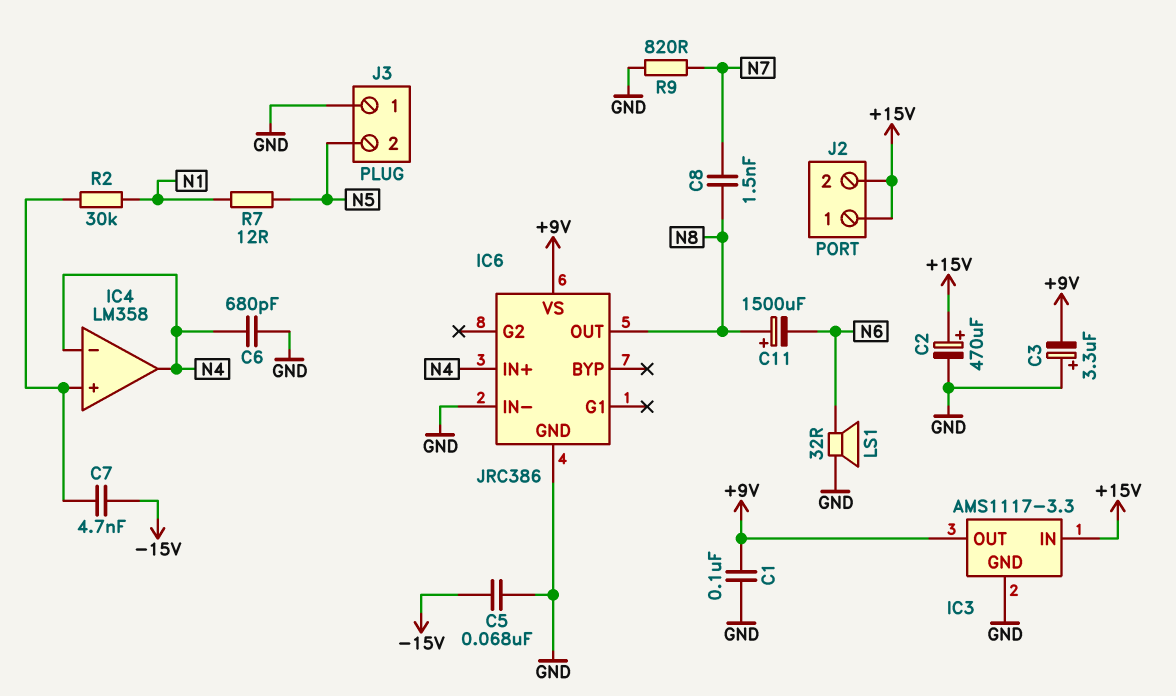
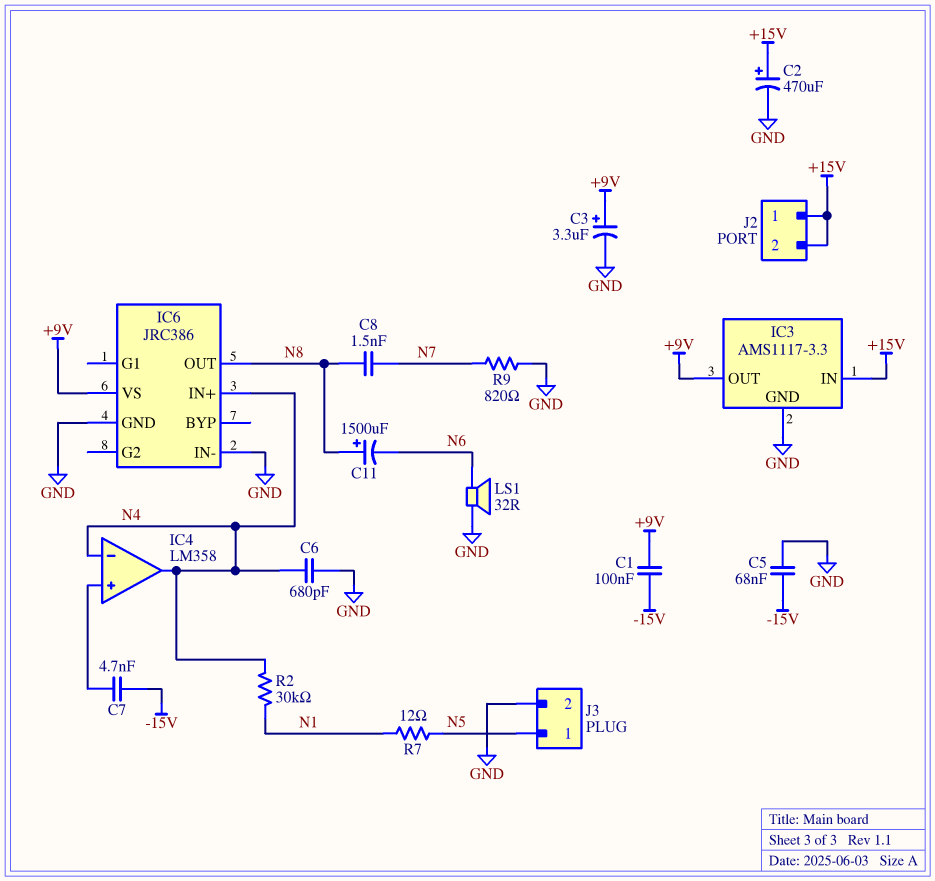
C1: 100nF (+9V, GND) -> 100nF (+9V, -15V)
C3: 3.3uF (plus GND, minus +9V) -> 3.3uF (plus +9V, minus GND)
J3 pin 1: GND -> N5
J3 pin 2: N5 -> GND
R2: 30k (IC4/in+, N1) -> 30k (N1, N4)

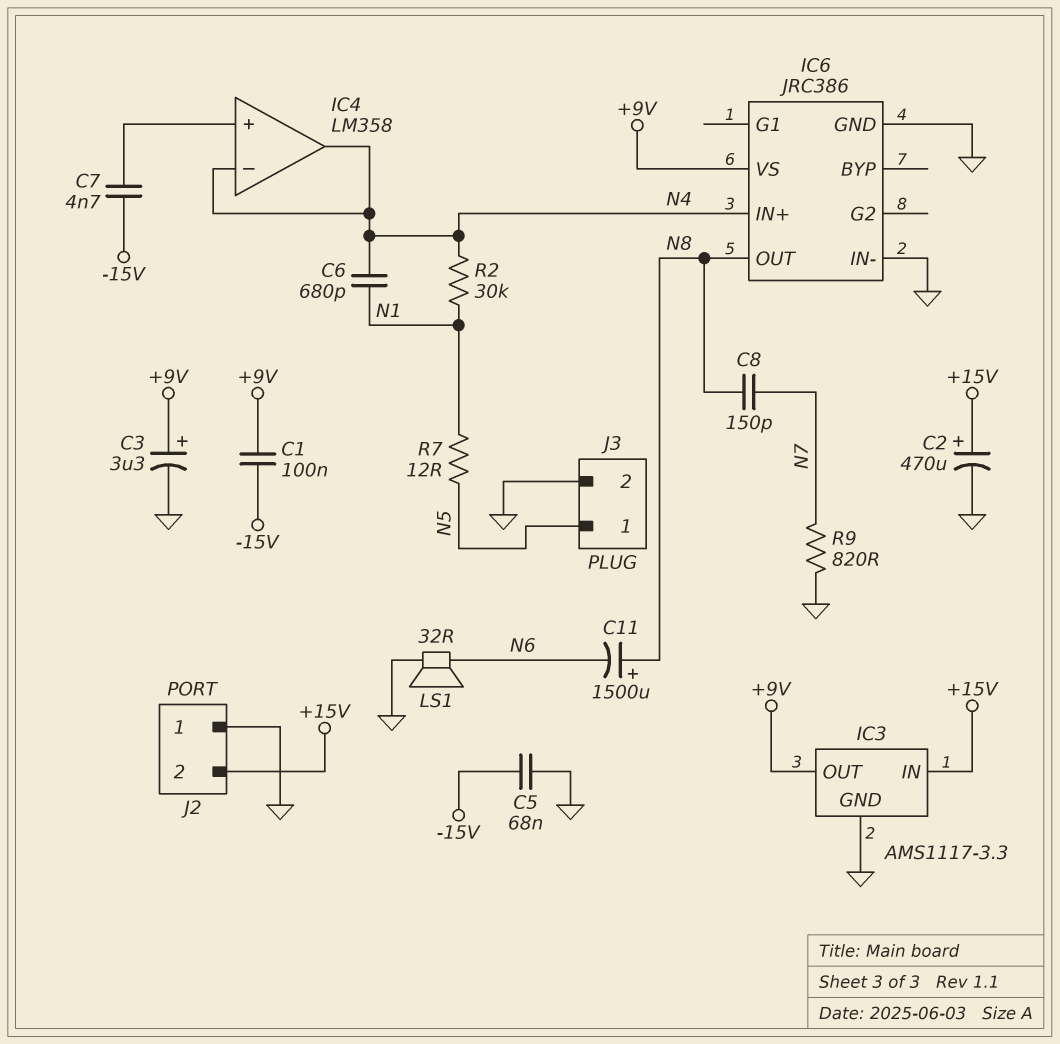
C6: 680pF (GND, N4) -> 680pF (N1, N4)
C8: 1.5nF (N7, N8) -> 150pF (N7, N8)
J2 pin 1: +15V -> GND

